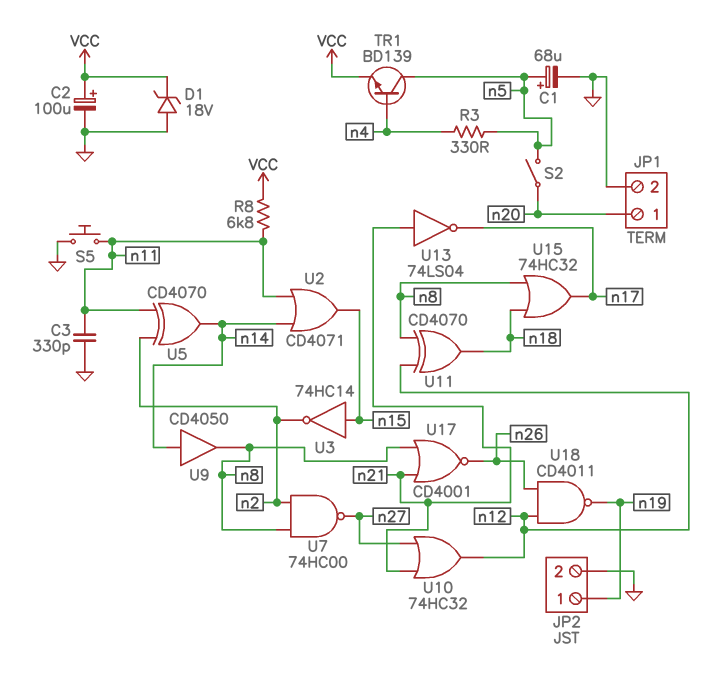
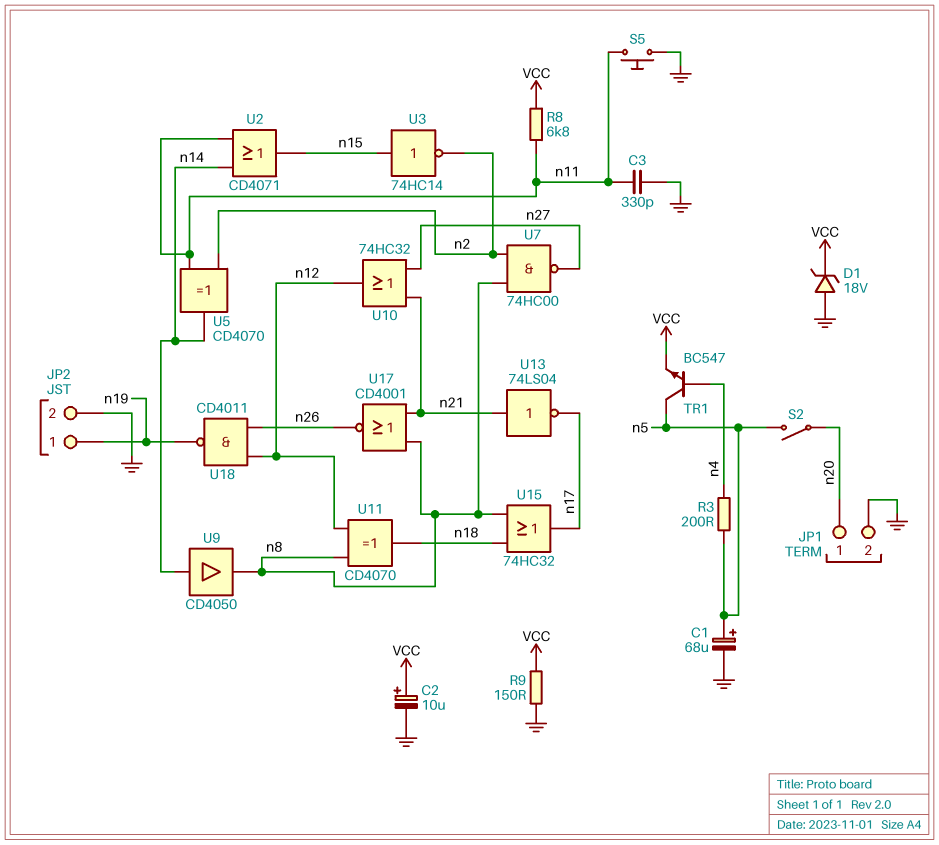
C2: 100uF (plus VCC, minus GND) -> 10uF (plus VCC, minus GND)
R3: 330 (n4, n5) -> 200 (n4, n5)
R9: none -> 150 (GND, VCC)
TR1: NPN BD139 (B n4, C n5, E VCC) -> NPN BC547 (B n4, C n5, E VCC)

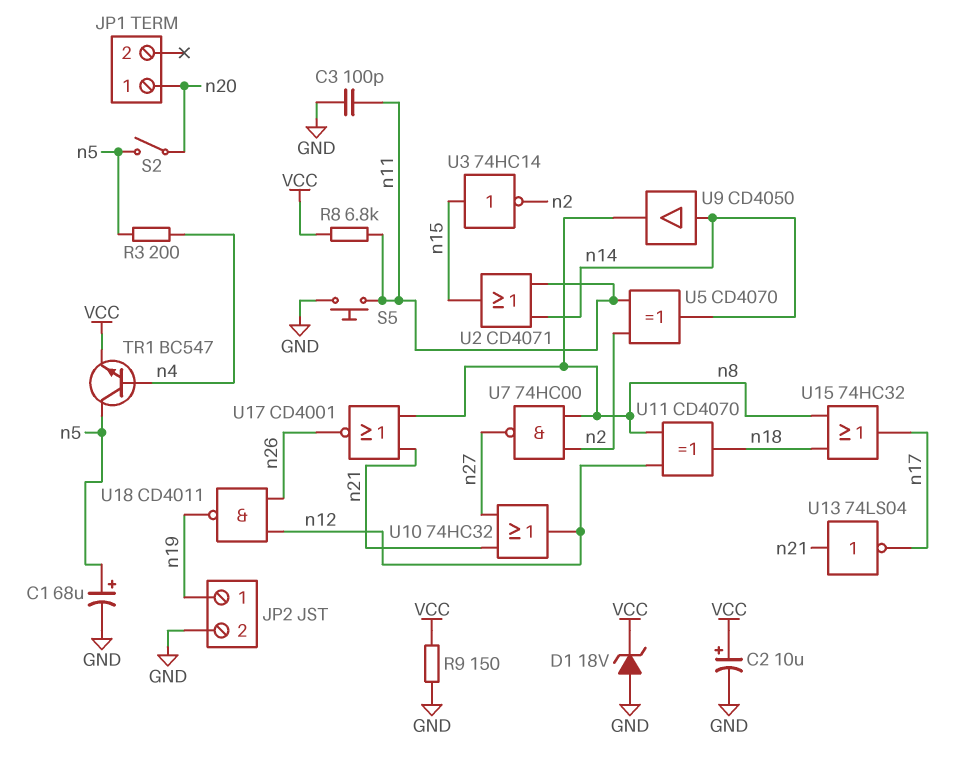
C3: 330pF (GND, n11) -> 100pF (GND, n11)
JP1 pin 2: GND -> none

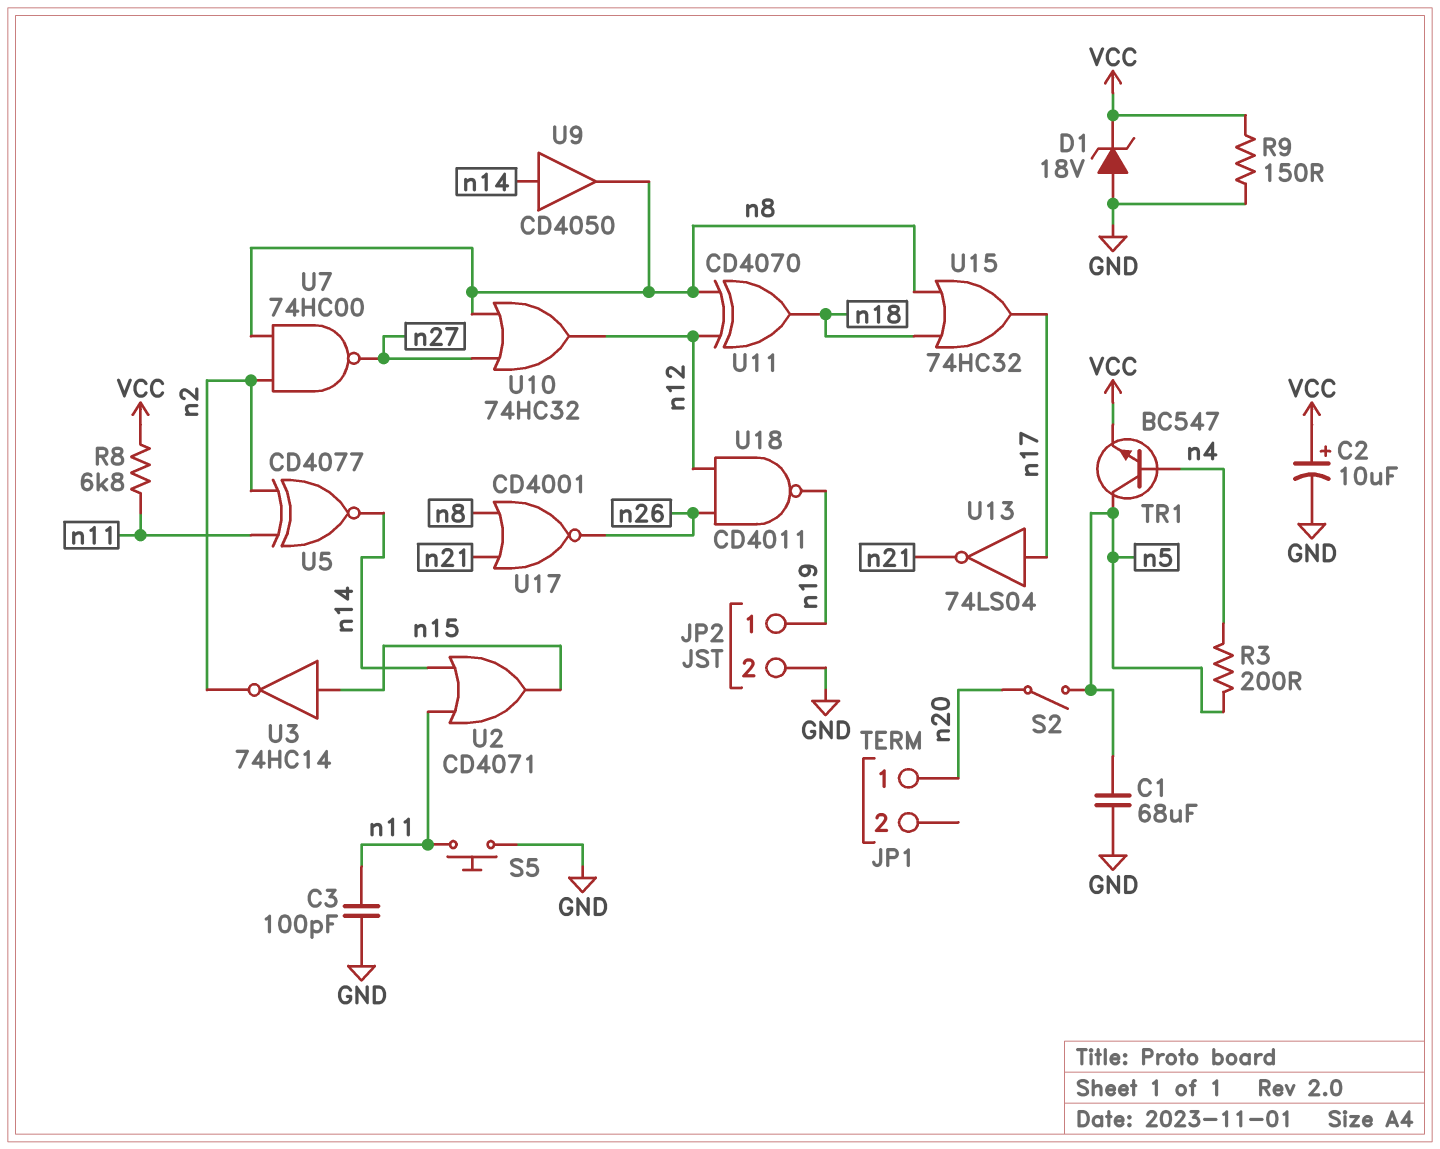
C1: 68uF (plus n5, minus GND) -> 68uF (GND, n5)
U5: XOR CD4070 (in n2, in n11, out n14) -> XNOR CD4077 (in n2, in n11, out n14)
U10: OR 74HC32 (in n21, in n27, out n12) -> OR 74HC32 (in n8, in n27, out n12)
U13: NOT 74LS04 (in n21, out n17) -> NOT 74LS04 (in n17, out n21)

